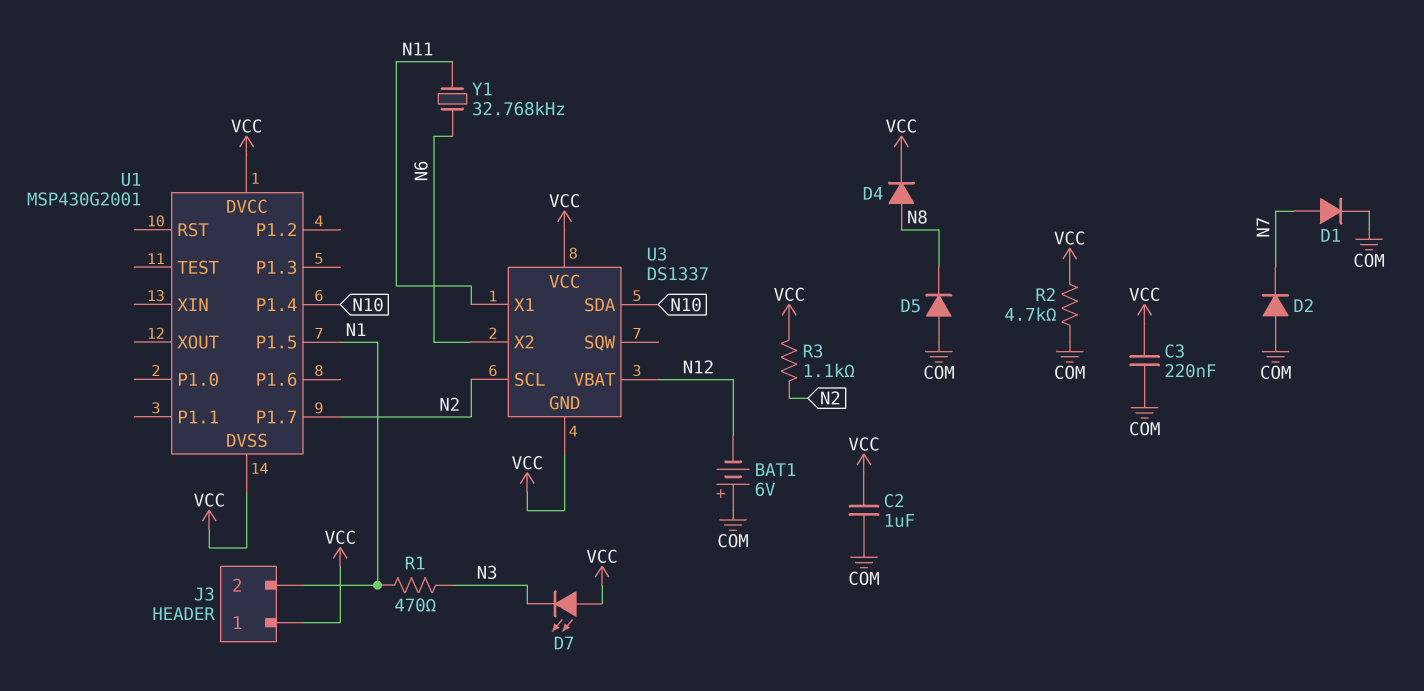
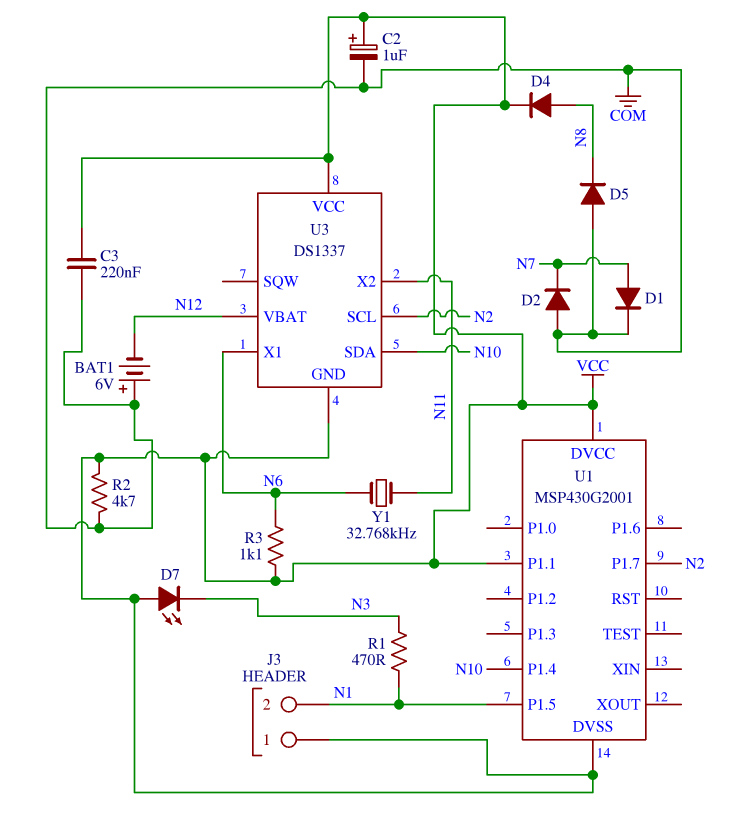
C2: 1uF (COM, VCC) -> 1uF (plus VCC, minus COM)
R3: 1.1k (N2, VCC) -> 1.1k (N6, VCC)
U1 pin P1.1: none -> VCC
U3 pin X1: N11 -> N6
U3 pin X2: N6 -> N11

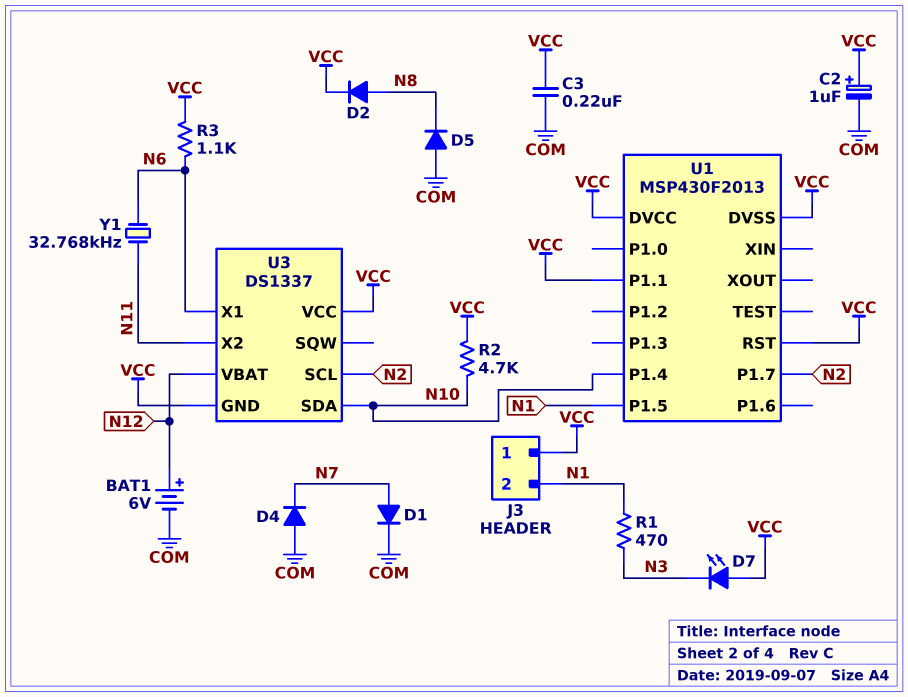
BAT1: 6V (plus COM, minus N12) -> 6V (plus N12, minus COM)
D2: diode (A COM, K N7) -> diode (A N8, K VCC)
D4: diode (A N8, K VCC) -> diode (A COM, K N7)
R2: 4.7k (COM, VCC) -> 4.7k (N10, VCC)
U1: MSP430G2001 -> MSP430F2013
U1 pin RST: none -> VCC

